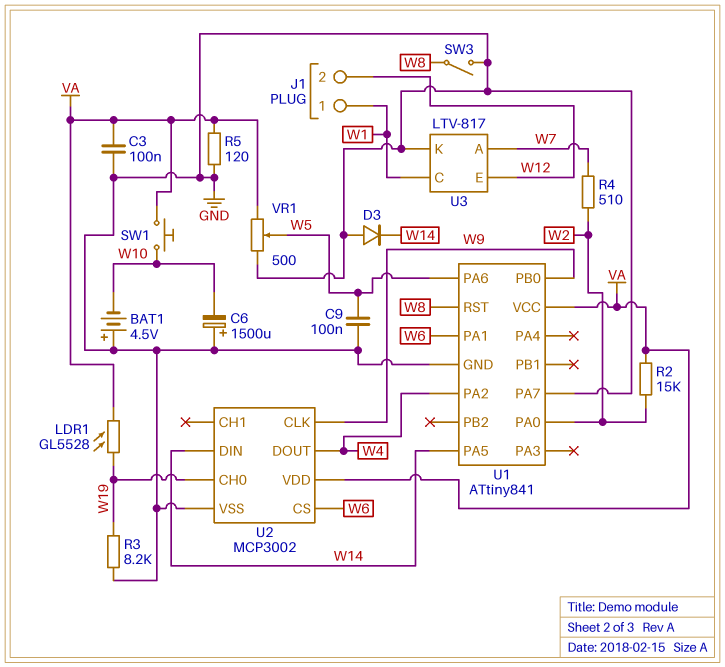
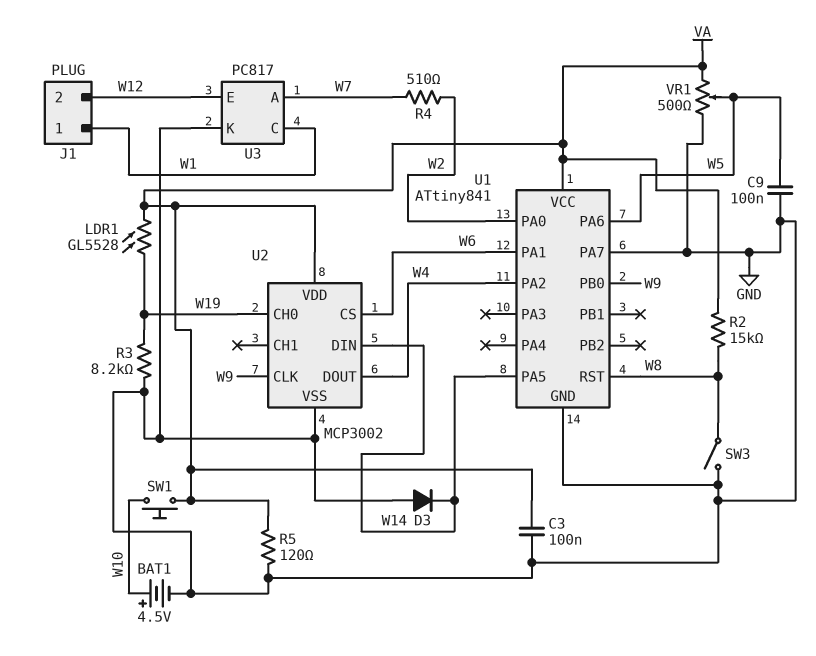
BAT1: 4.5V (plus GND, minus W10) -> 4.5V (plus W10, minus GND)
C6: 1500uF (plus GND, minus W10) -> none
R2: 15k (VA, W2) -> 15k (VA, W8)
U3: LTV-817 -> PC817

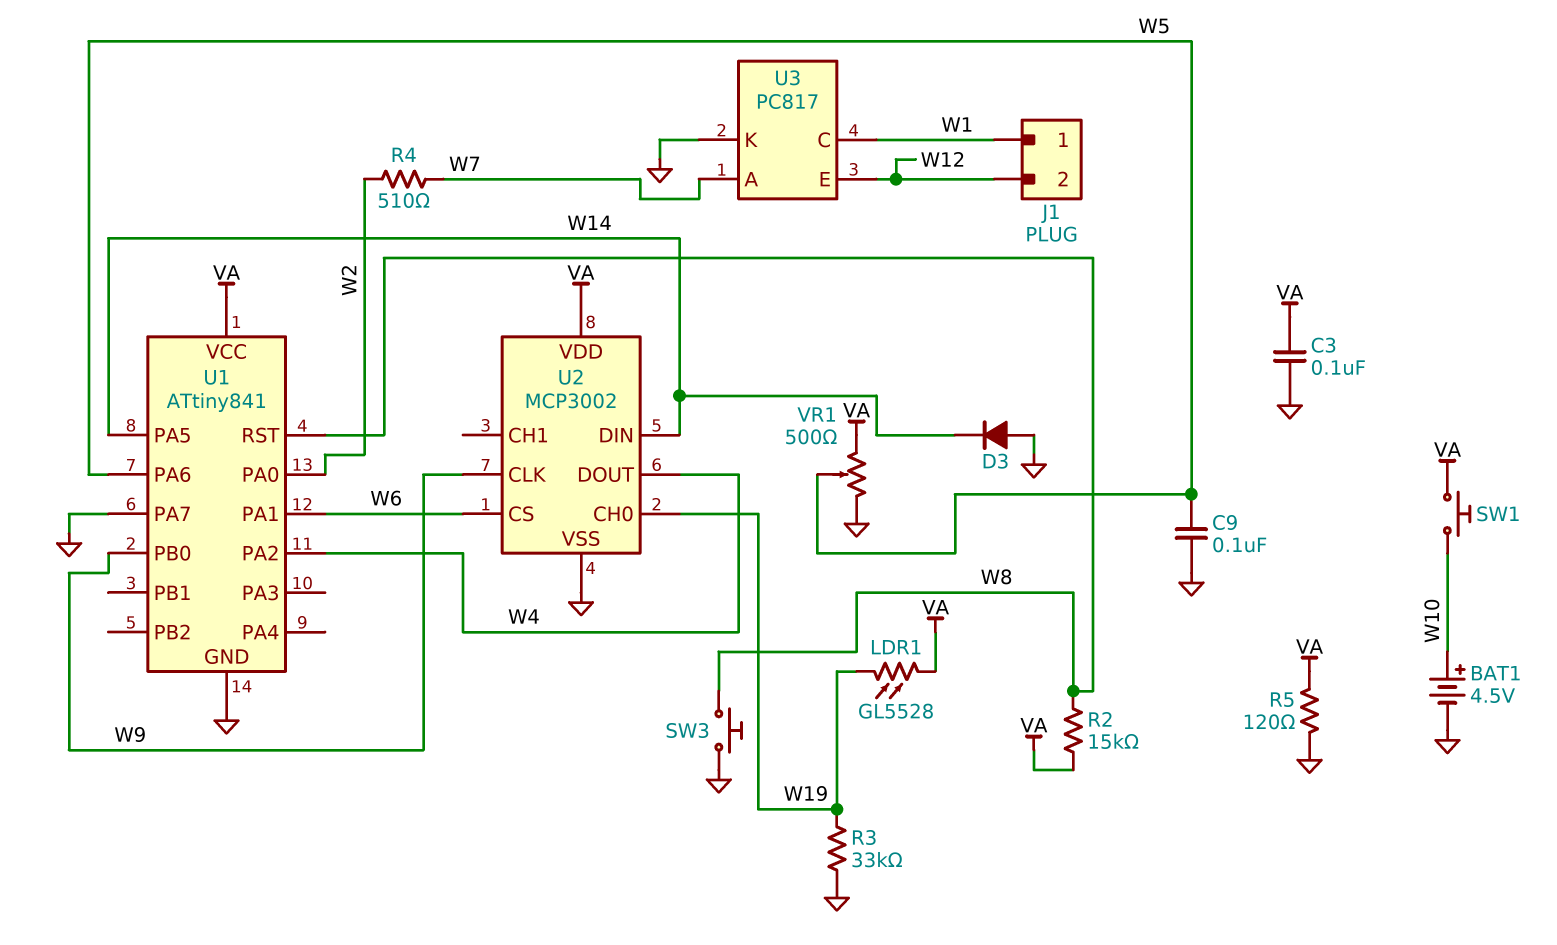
R3: 8.2k (GND, W19) -> 33k (GND, W19)
SW3: switch (GND, W8) -> button (GND, W8)

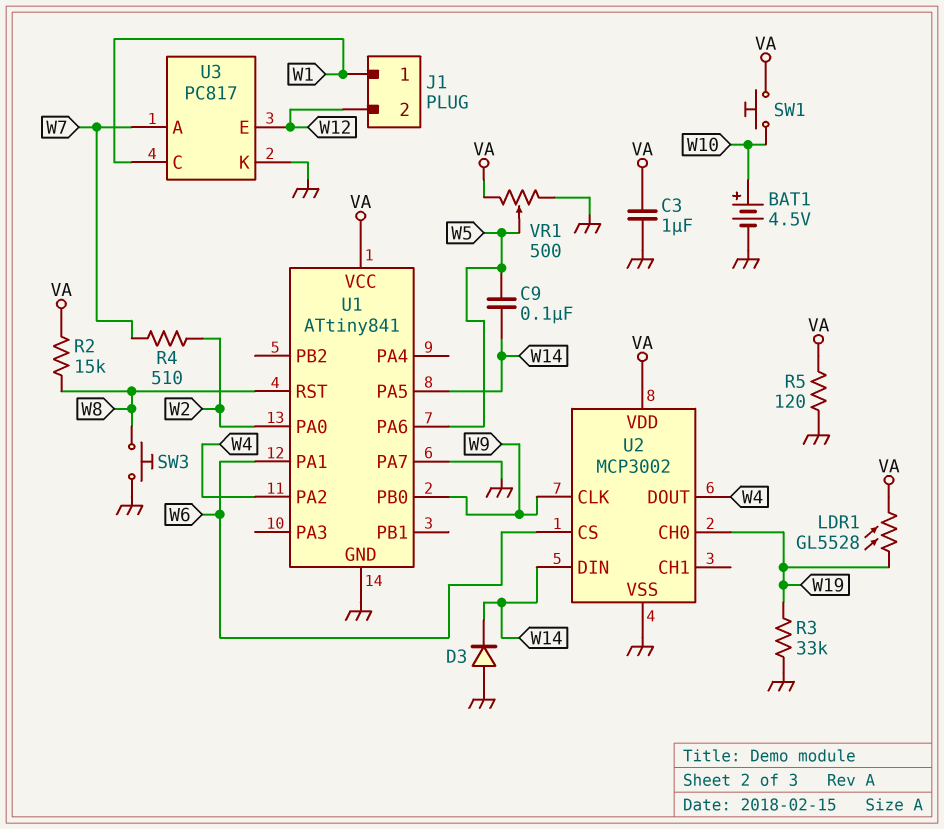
C3: 100nF (GND, VA) -> 1uF (GND, VA)
C9: 100nF (GND, W5) -> 100nF (W5, W14)

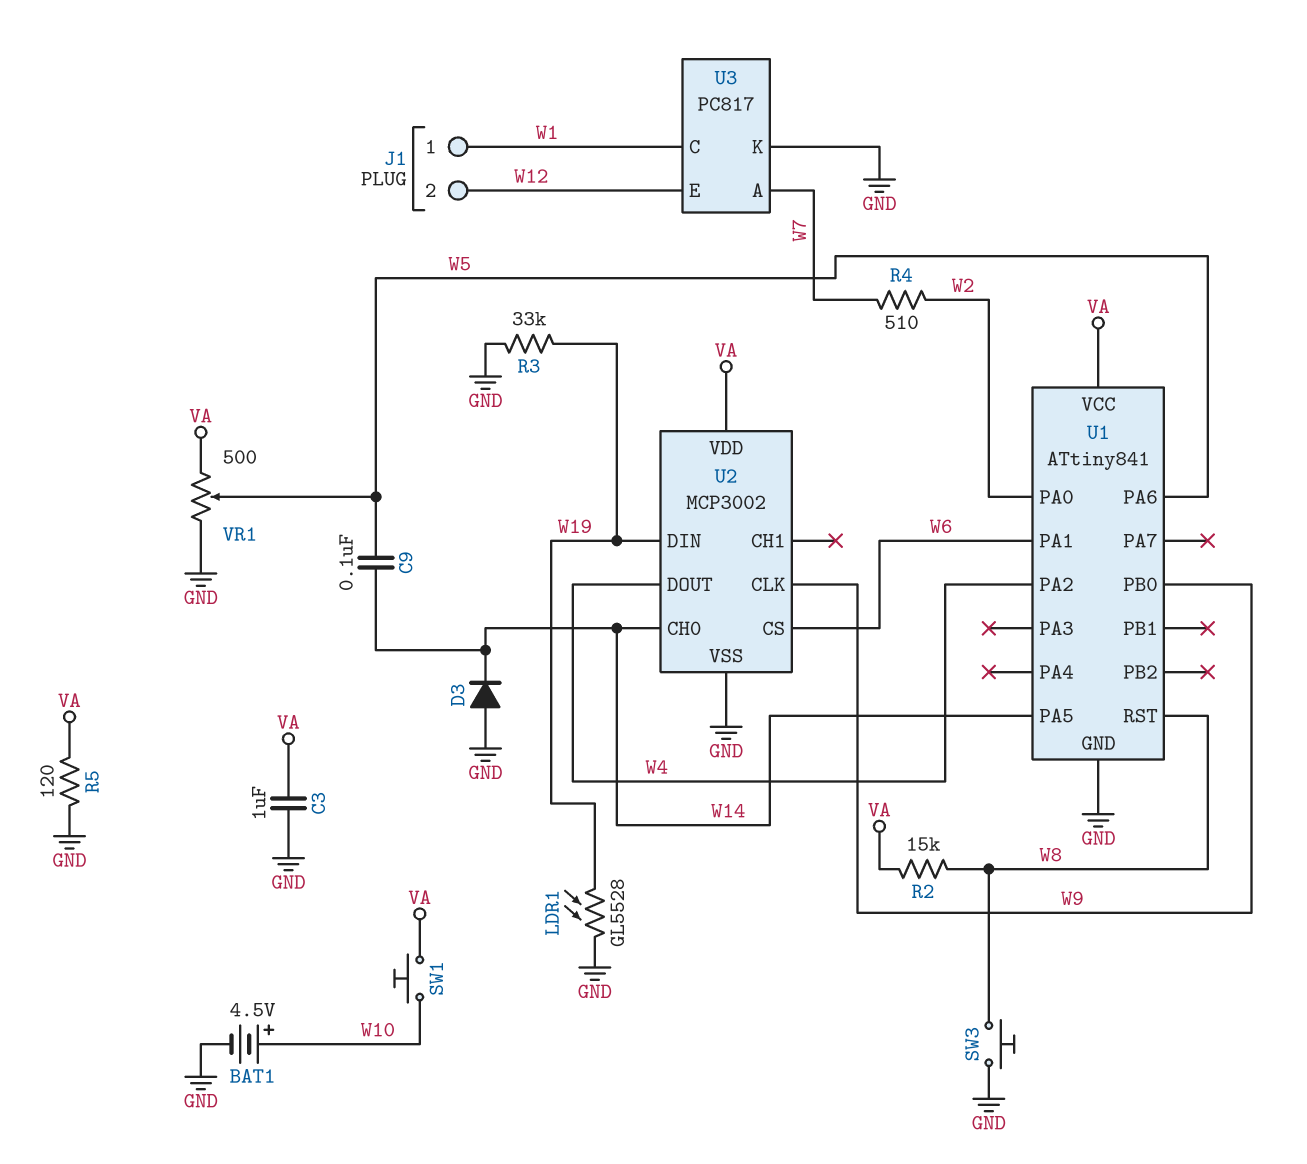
LDR1: GL5528 (VA, W19) -> GL5528 (GND, W19)
U1 pin PA7: GND -> none
U2 pin CH0: W19 -> W14
U2 pin DIN: W14 -> W19

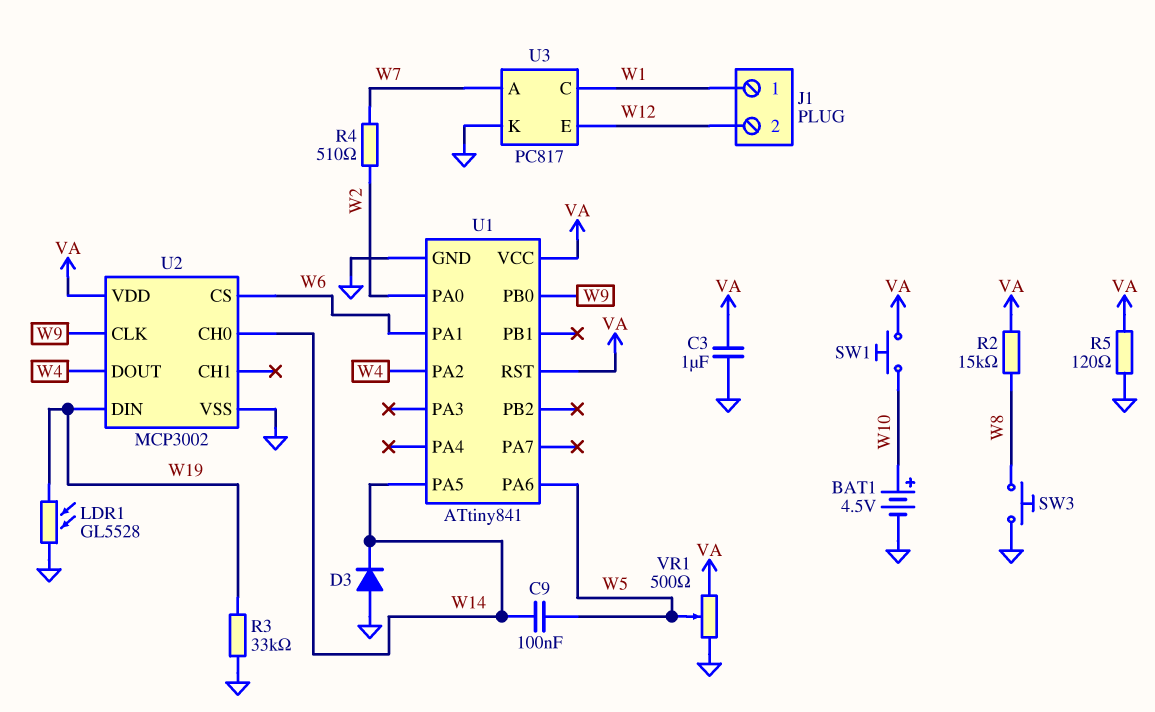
U1 pin RST: W8 -> VA

